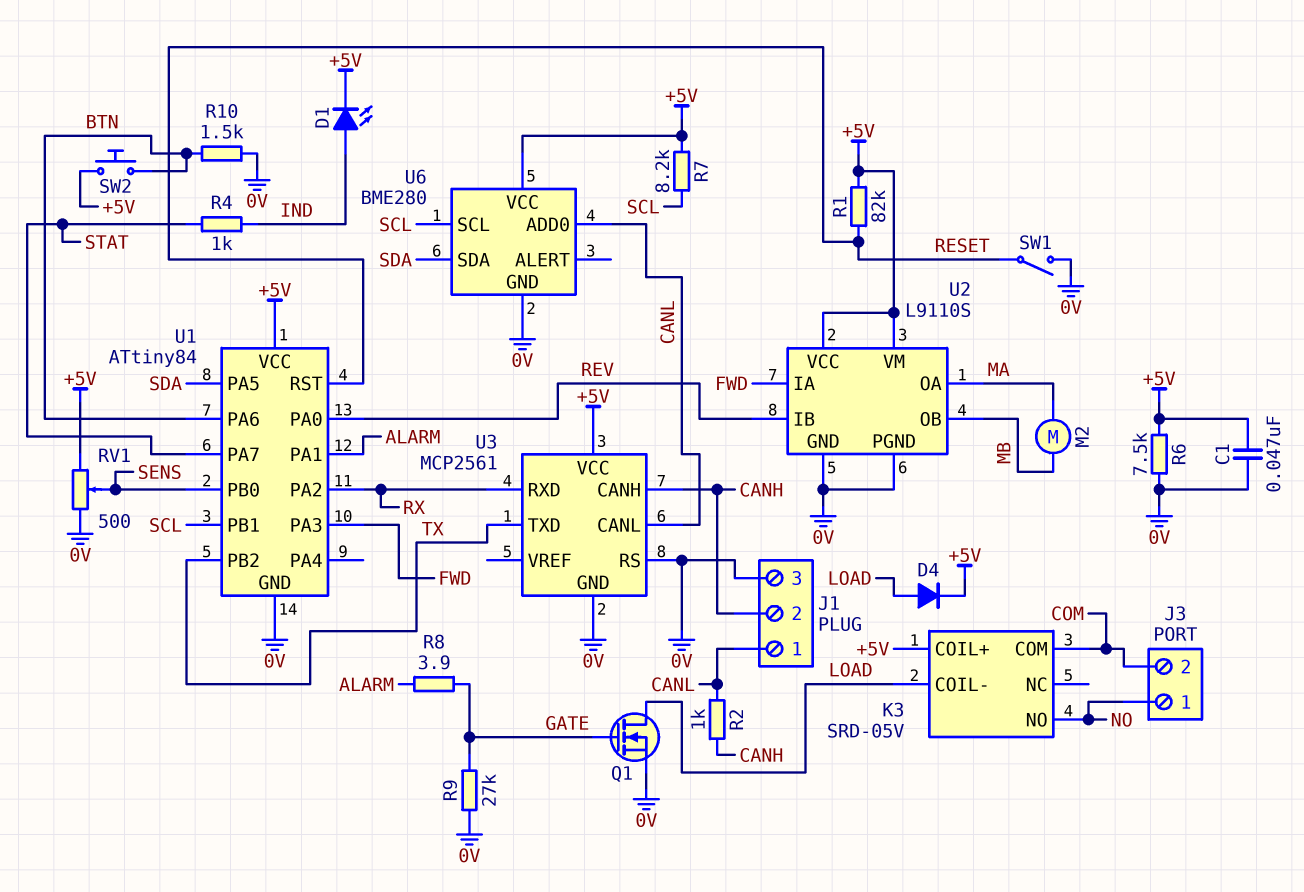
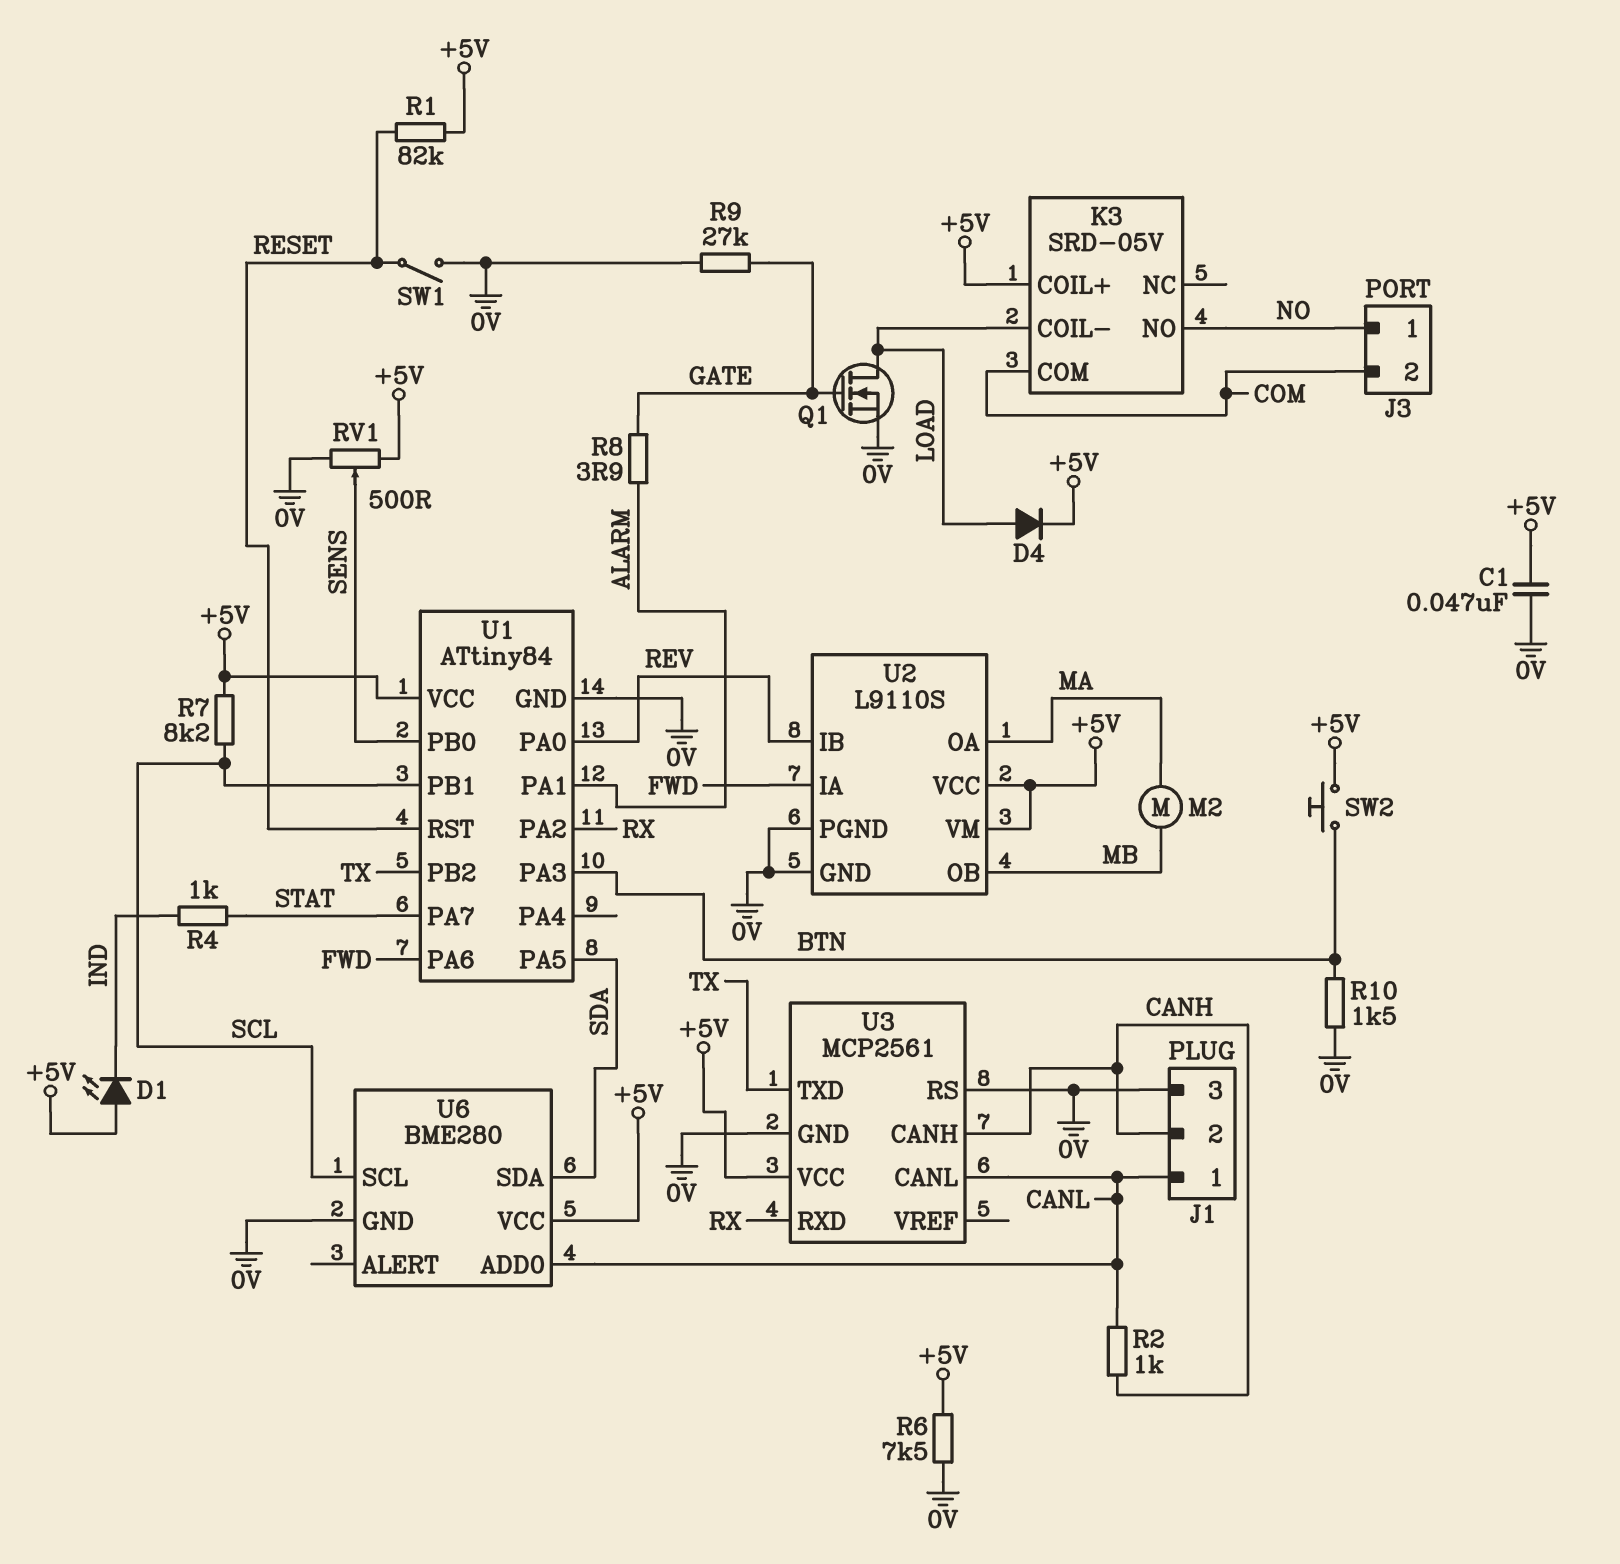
D1: LED (A IND, K +5V) -> LED (A +5V, K IND)
U1 pin PA3: FWD -> BTN
U1 pin PA6: BTN -> FWD

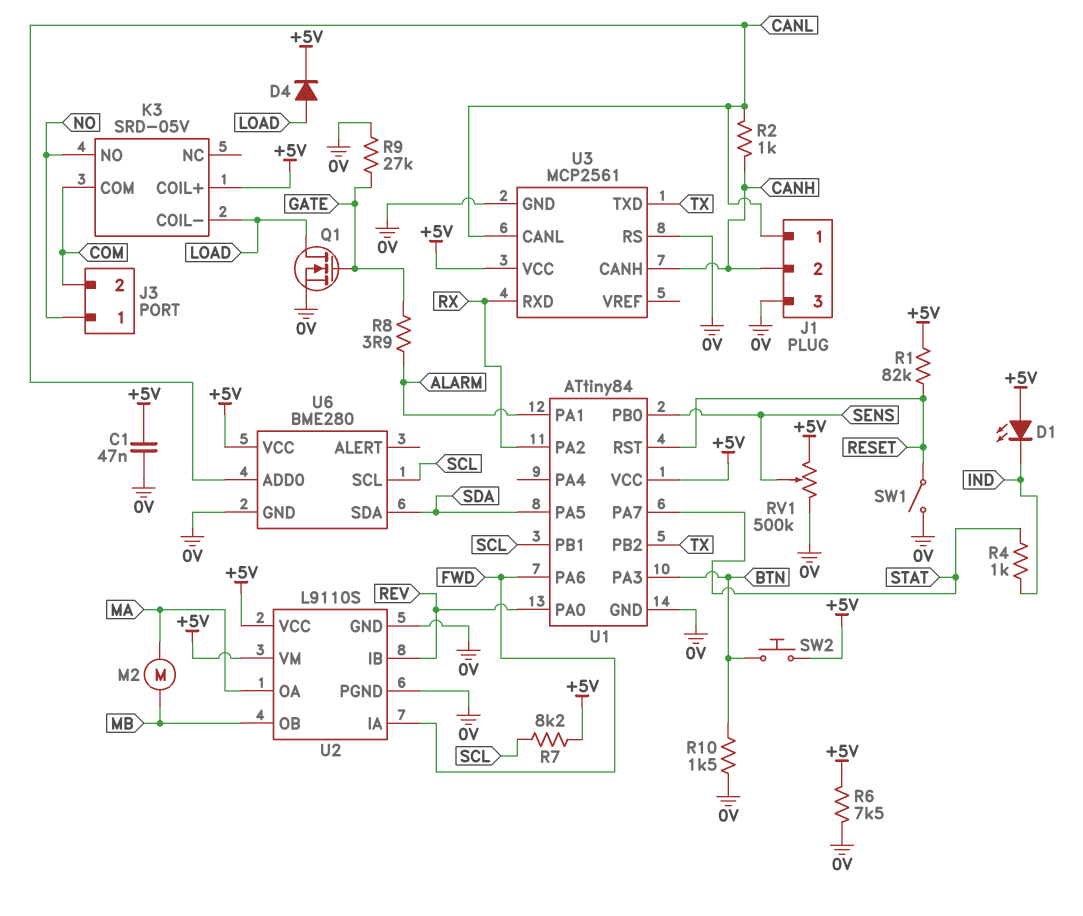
RV1: 500 (+5V, 0V, wiper SENS) -> 500k (+5V, 0V, wiper SENS)

